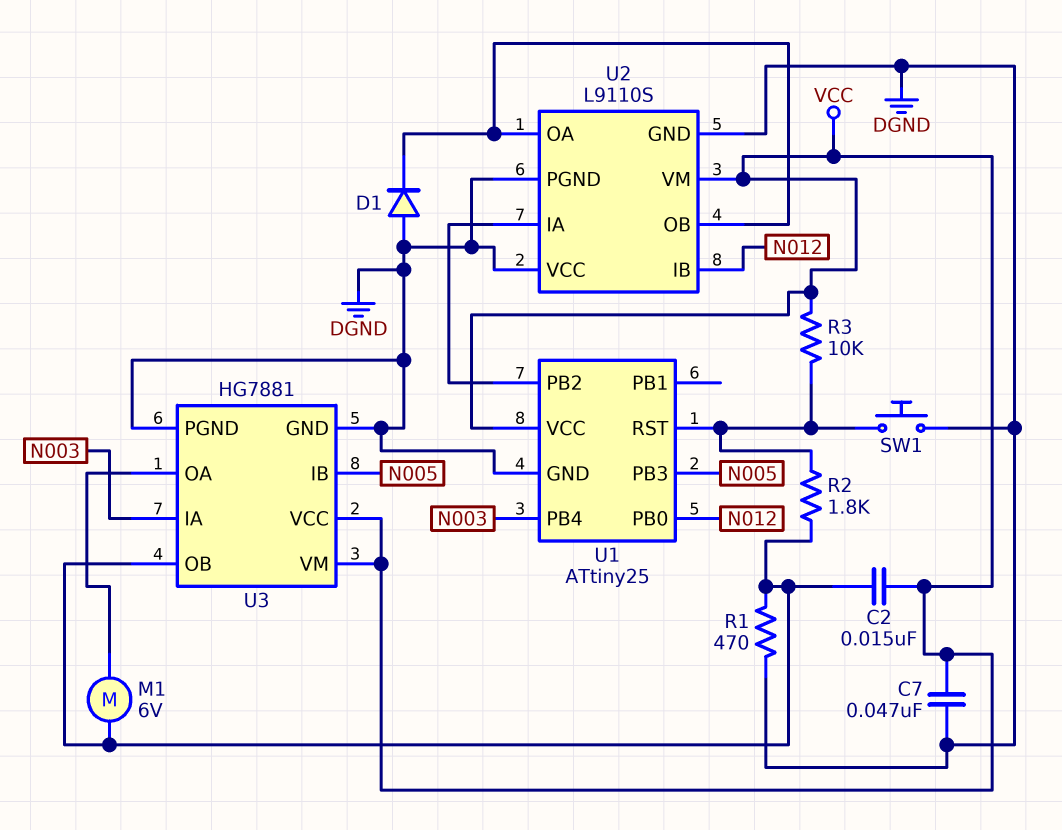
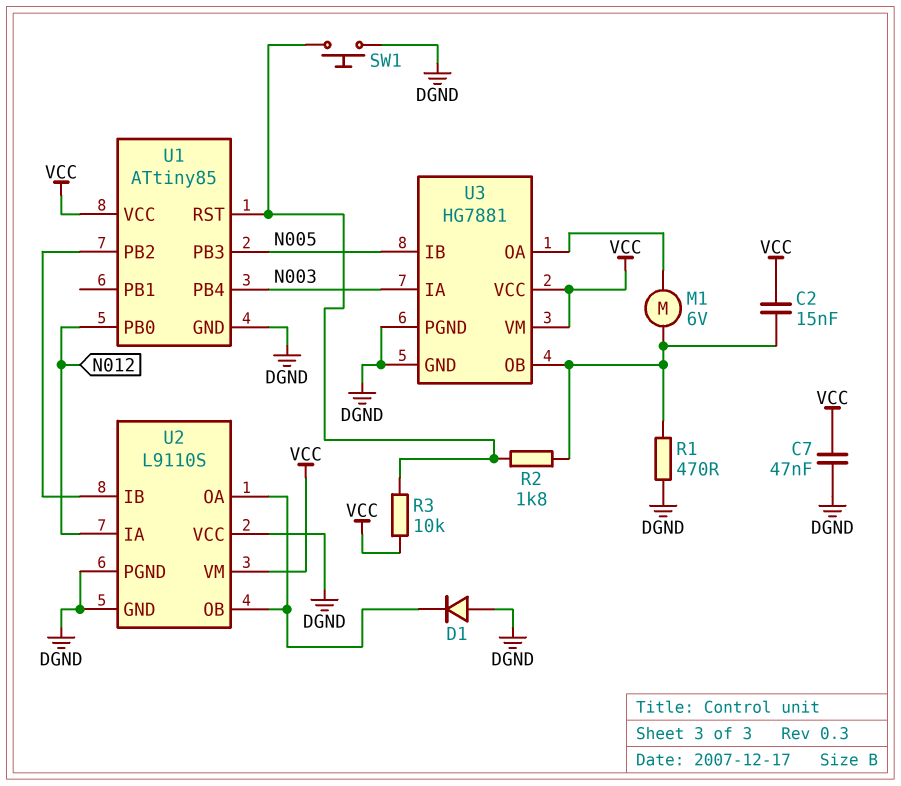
U1: ATtiny25 -> ATtiny85
U2 pin IA: U1/PB2 -> N012
U2 pin IB: N012 -> U1/PB2

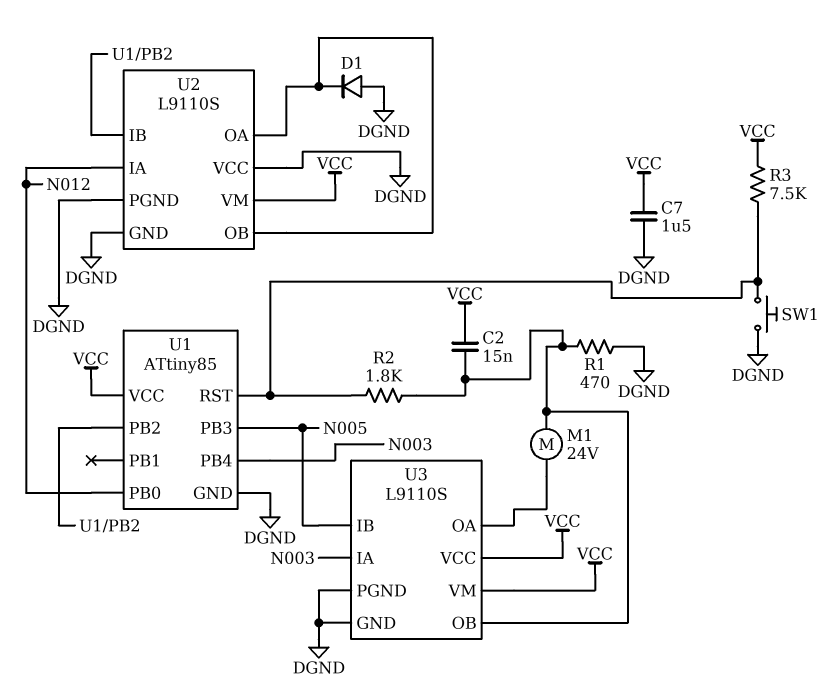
C7: 47nF (DGND, VCC) -> 1.5uF (DGND, VCC)
M1: motor 6V (U3/OA, U3/OB) -> motor 24V (U3/OA, U3/OB)
R3: 10k (U1/RST, VCC) -> 7.5k (U1/RST, VCC)
U3: HG7881 -> L9110S

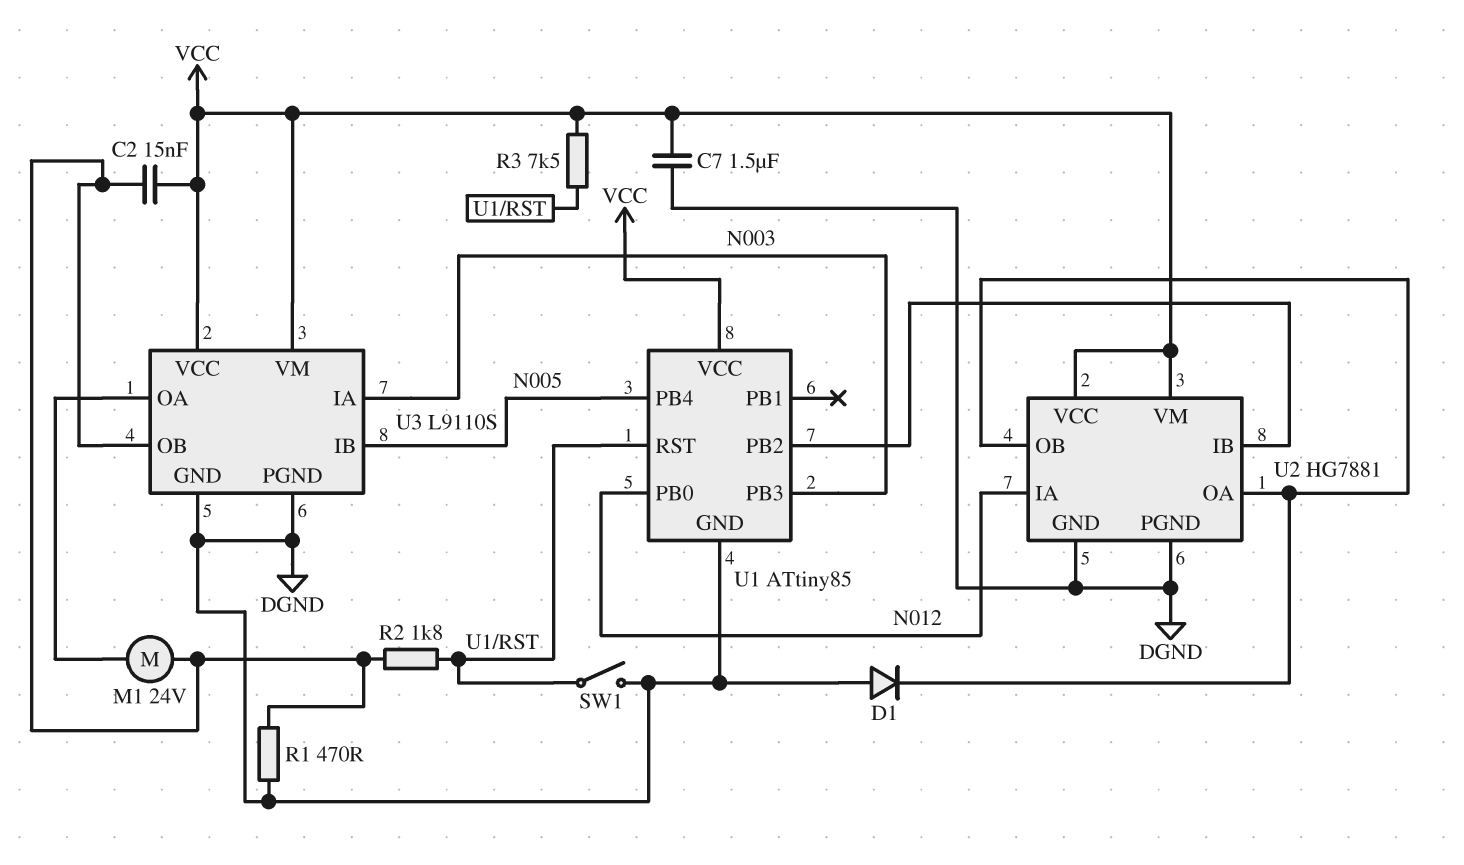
SW1: button (DGND, U1/RST) -> switch (DGND, U1/RST)
U1 pin PB3: N005 -> N003
U1 pin PB4: N003 -> N005
U2: L9110S -> HG7881
U2 pin VCC: DGND -> VCC

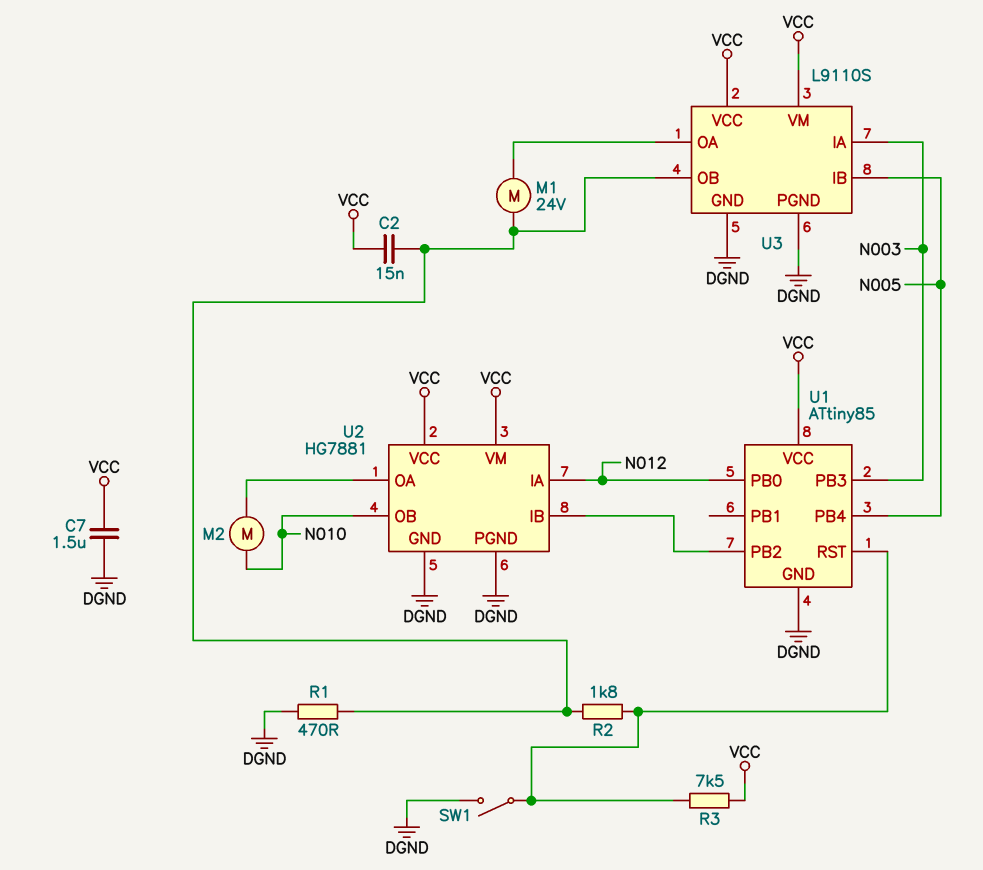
D1: diode (A DGND, K U2/OA) -> none
M2: none -> motor (N010, U2/OA)
U2 pin OB: U2/OA -> N010

